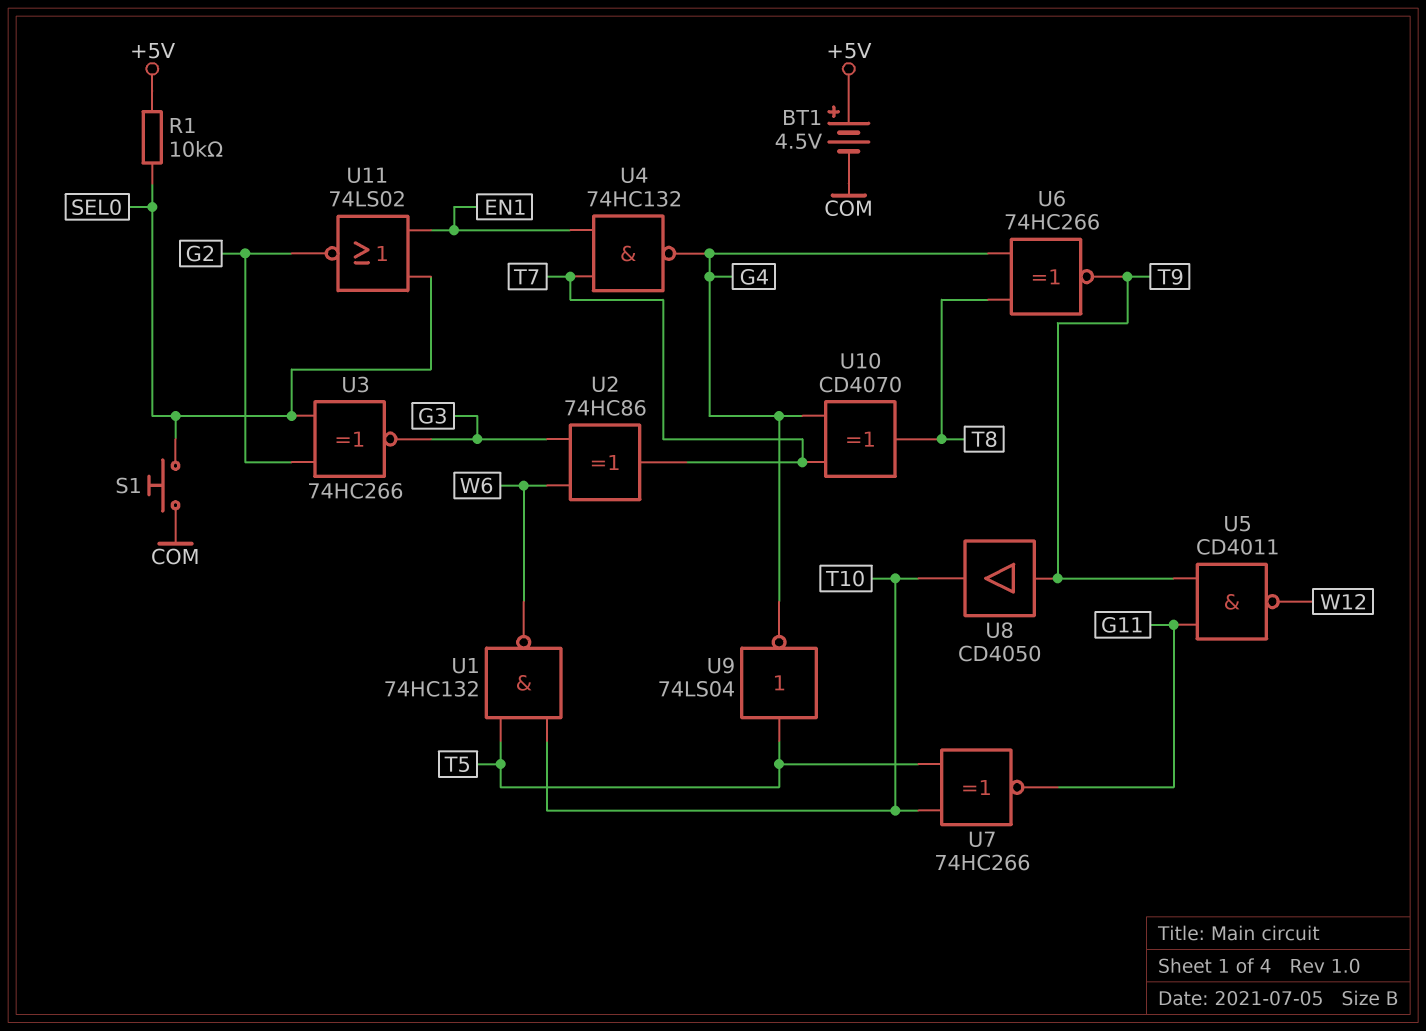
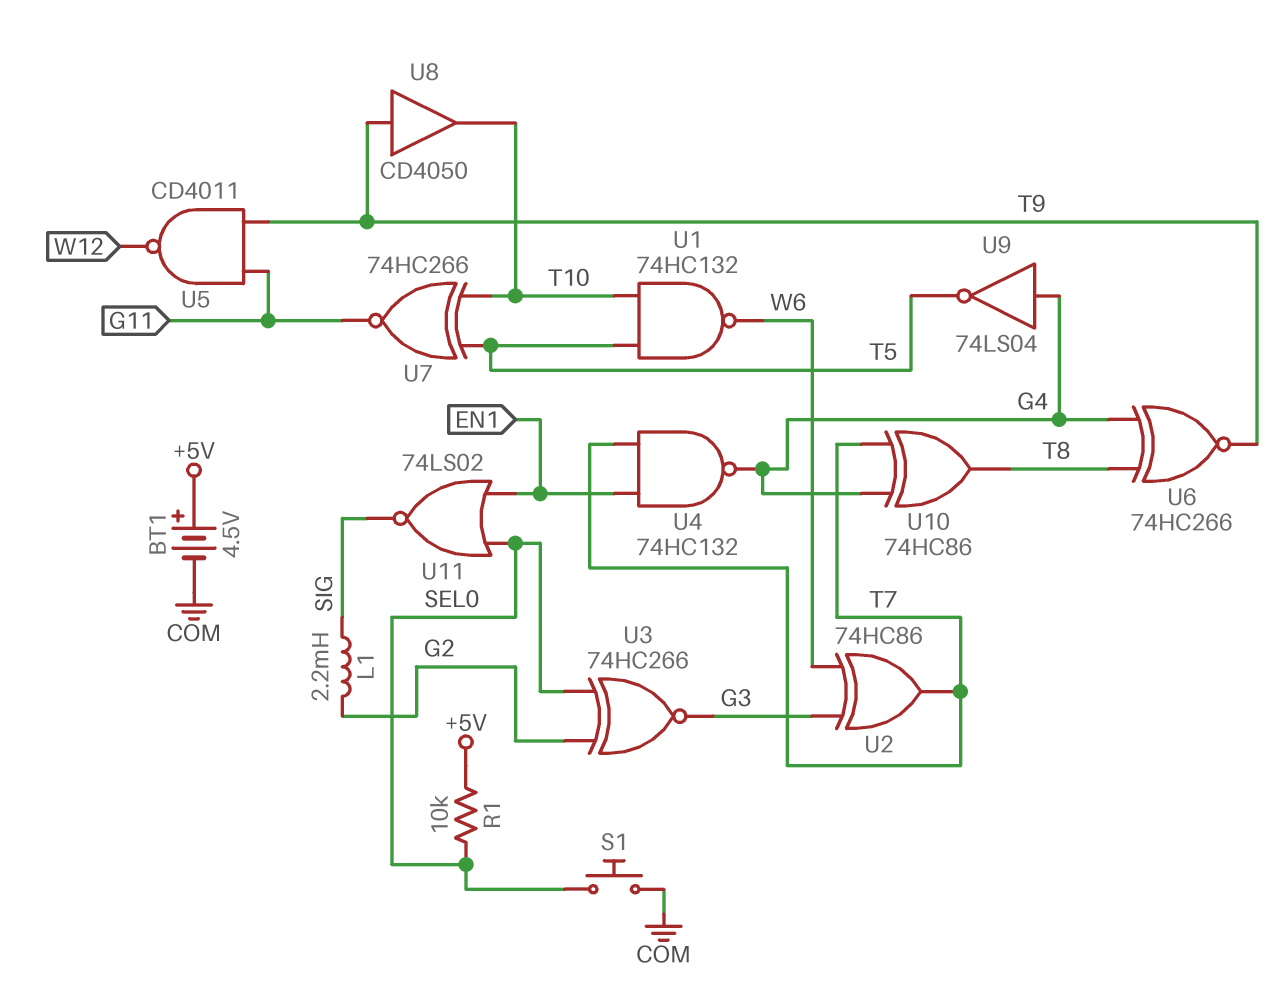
L1: none -> 2.2mH (G2, SIG)
U9: NOT 74LS04 (in T5, out G4) -> NOT 74LS04 (in G4, out T5)
U10: XOR CD4070 (in G4, in T7, out T8) -> XOR 74HC86 (in G4, in T7, out T8)
U11: NOR 74LS02 (in EN1, in SEL0, out G2) -> NOR 74LS02 (in EN1, in SEL0, out SIG)

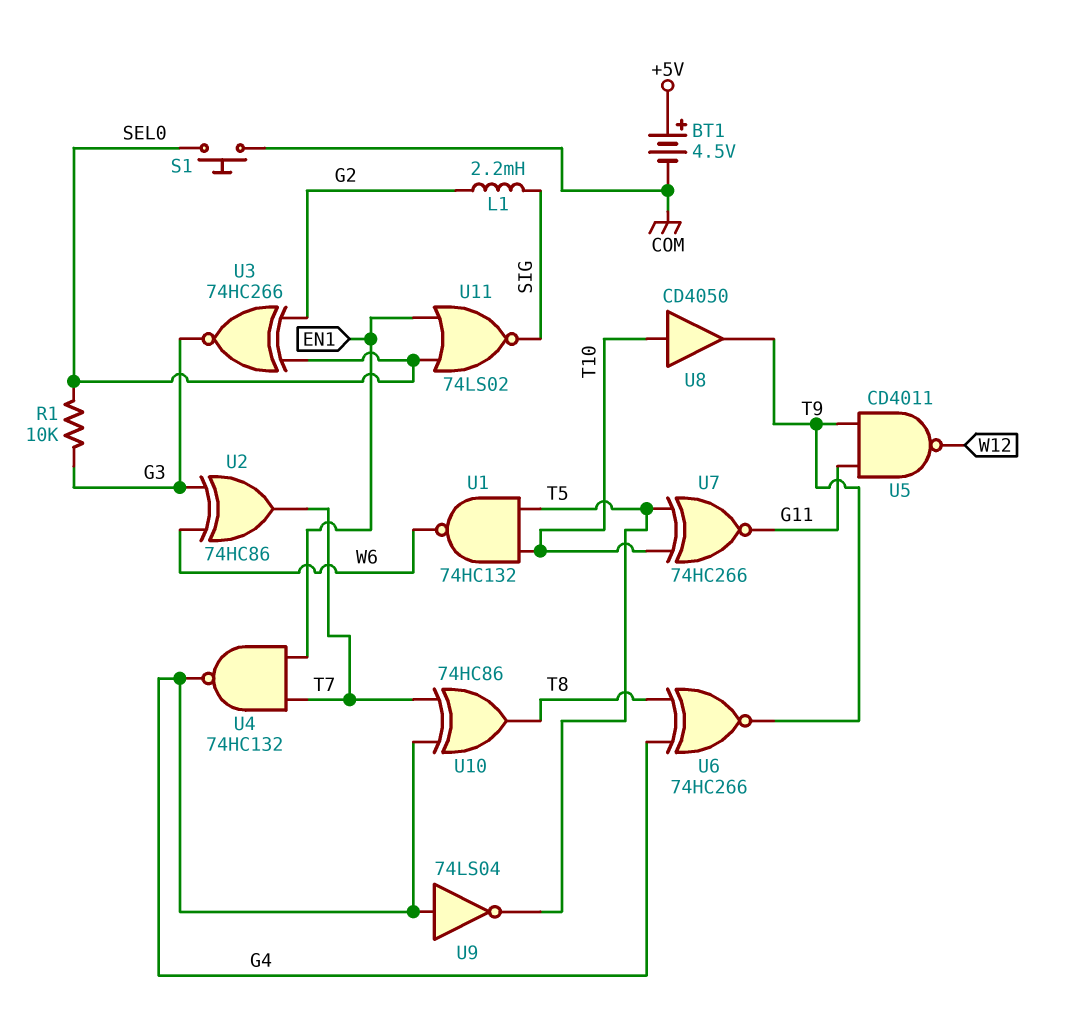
R1: 10k (+5V, SEL0) -> 10k (G3, SEL0)
U8: buffer CD4050 (in T9, out T10) -> buffer CD4050 (in T10, out T9)

